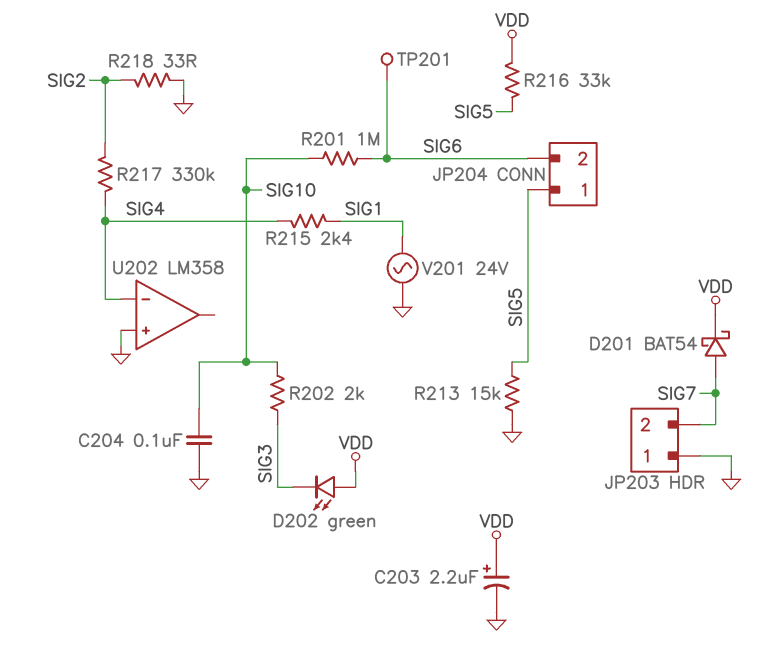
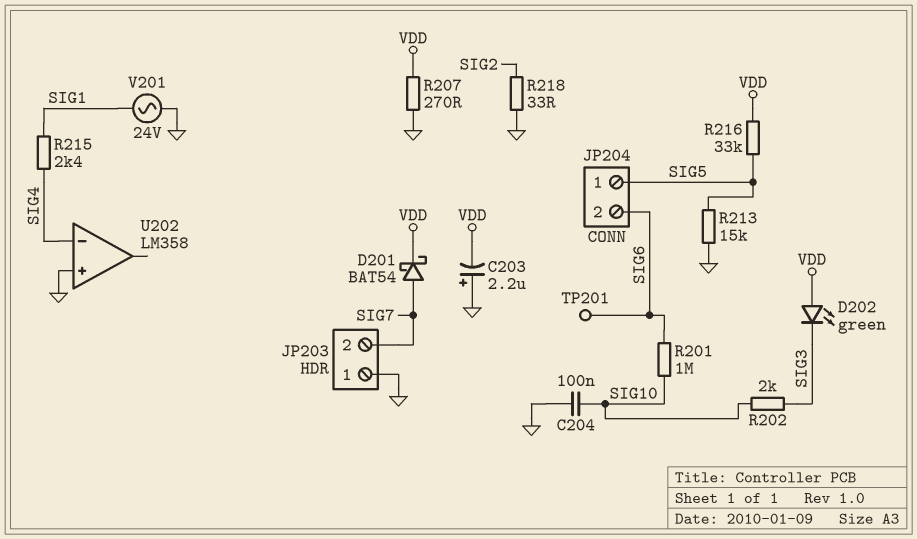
C203: 2.2uF (plus VDD, minus GND) -> 2.2uF (plus GND, minus VDD)
R207: none -> 270 (GND, VDD)
R217: 330k (SIG2, SIG4) -> none

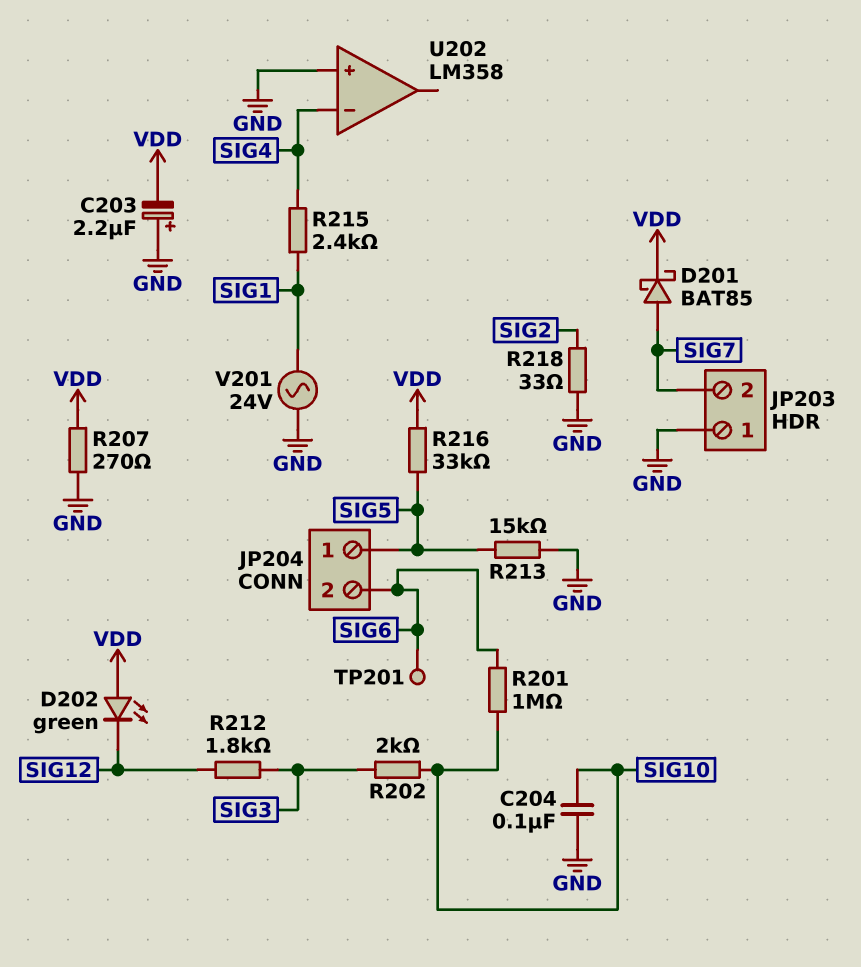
D201: schottky BAT54 (A SIG7, K VDD) -> schottky BAT85 (A SIG7, K VDD)
D202: LED green (A VDD, K SIG3) -> LED green (A VDD, K SIG12)
R212: none -> 1.8k (SIG3, SIG12)

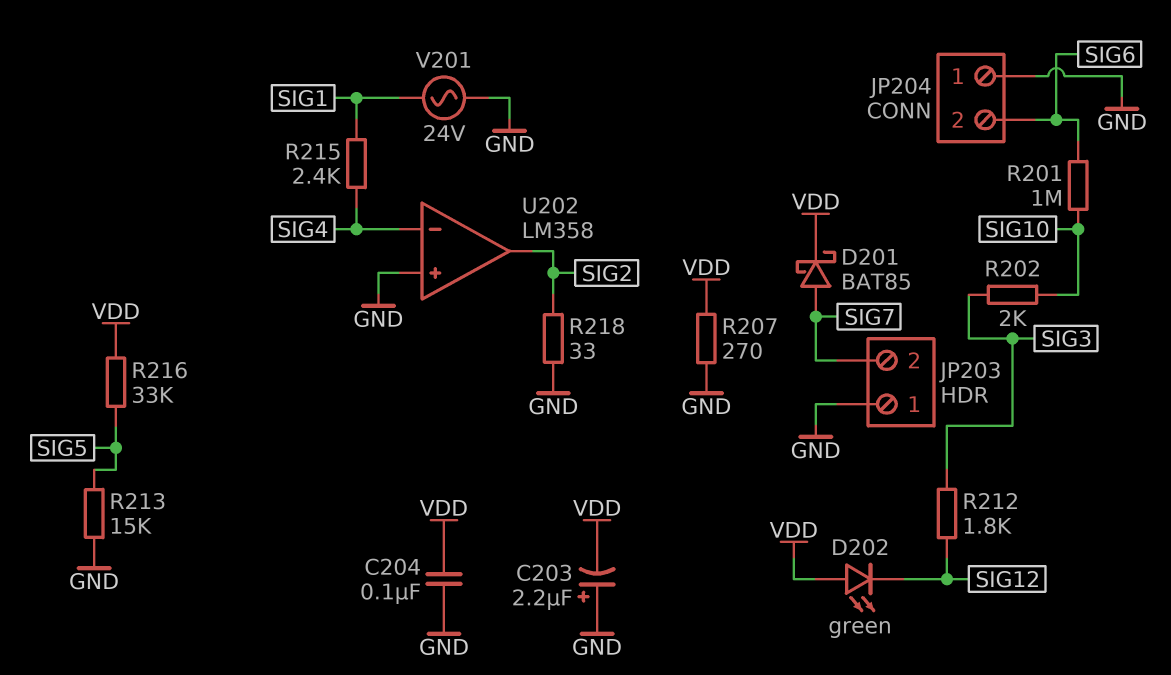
C204: 100nF (GND, SIG10) -> 100nF (GND, VDD)
JP204 pin 1: SIG5 -> GND
TP201: test point (SIG6) -> none
U202 pin out: none -> SIG2

